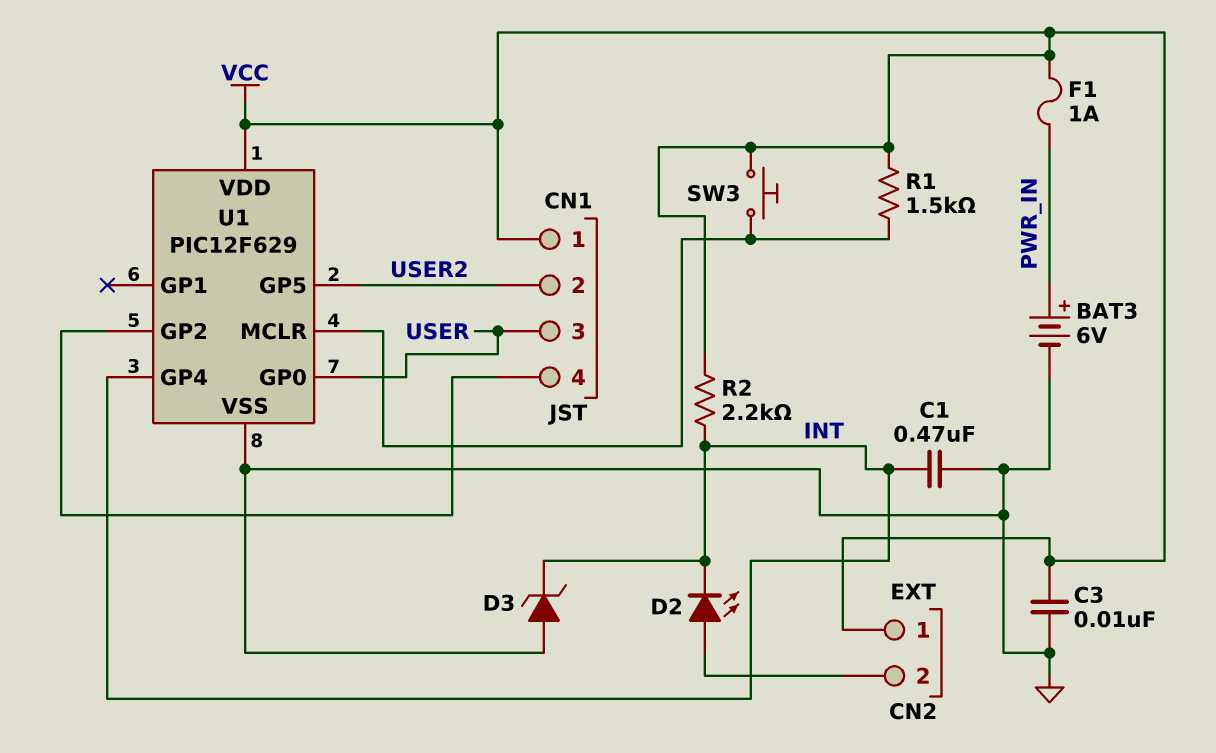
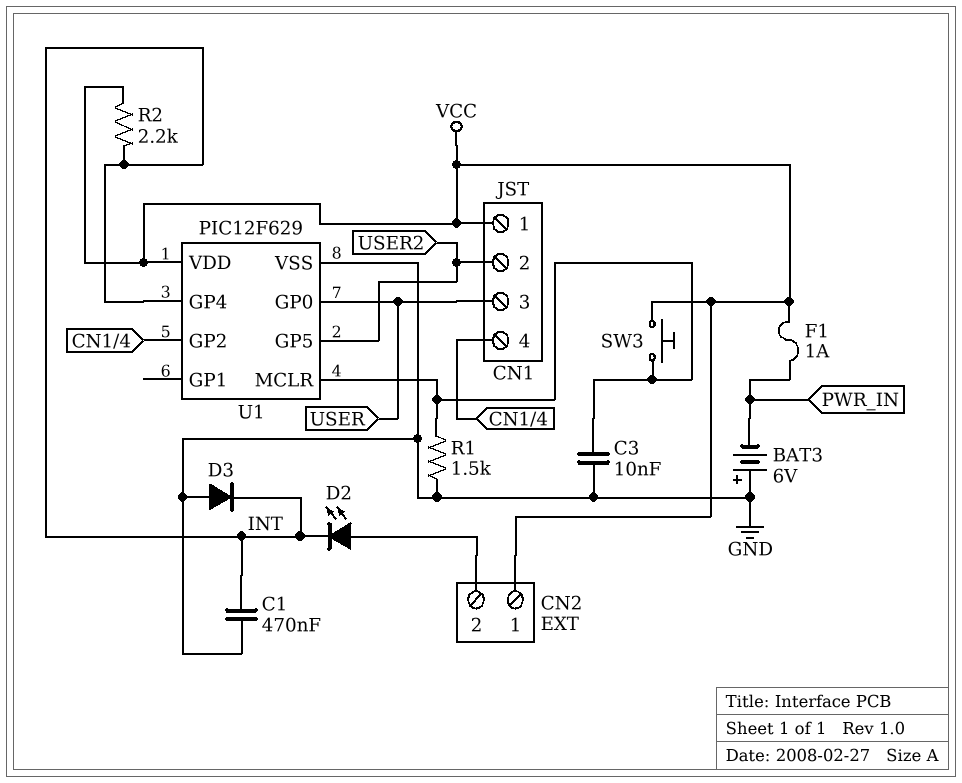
BAT3: 6V (plus PWR_IN, minus GND) -> 6V (plus GND, minus PWR_IN)
C3: 10nF (GND, VCC) -> 10nF (GND, U1/MCLR)
D3: zener (A GND, K INT) -> diode (A GND, K INT)
R1: 1.5k (U1/MCLR, VCC) -> 1.5k (GND, U1/MCLR)

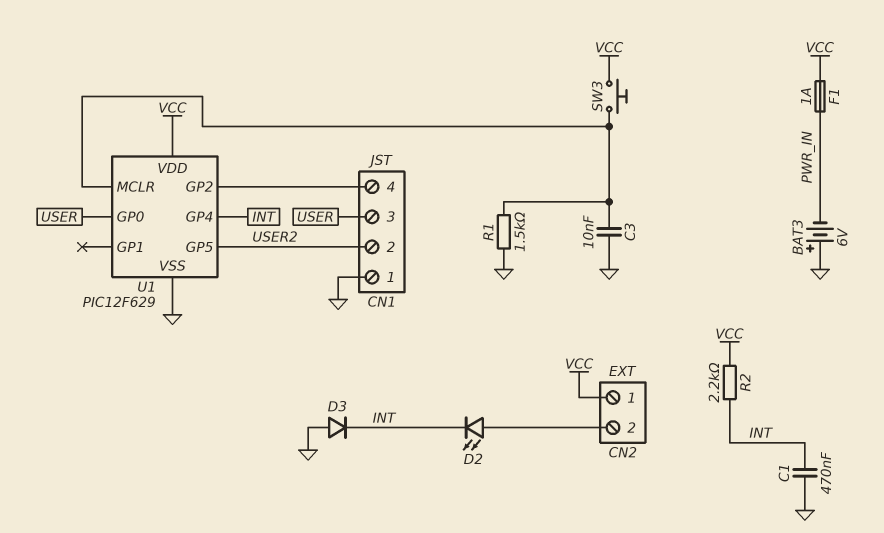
CN1 pin 1: VCC -> GND

